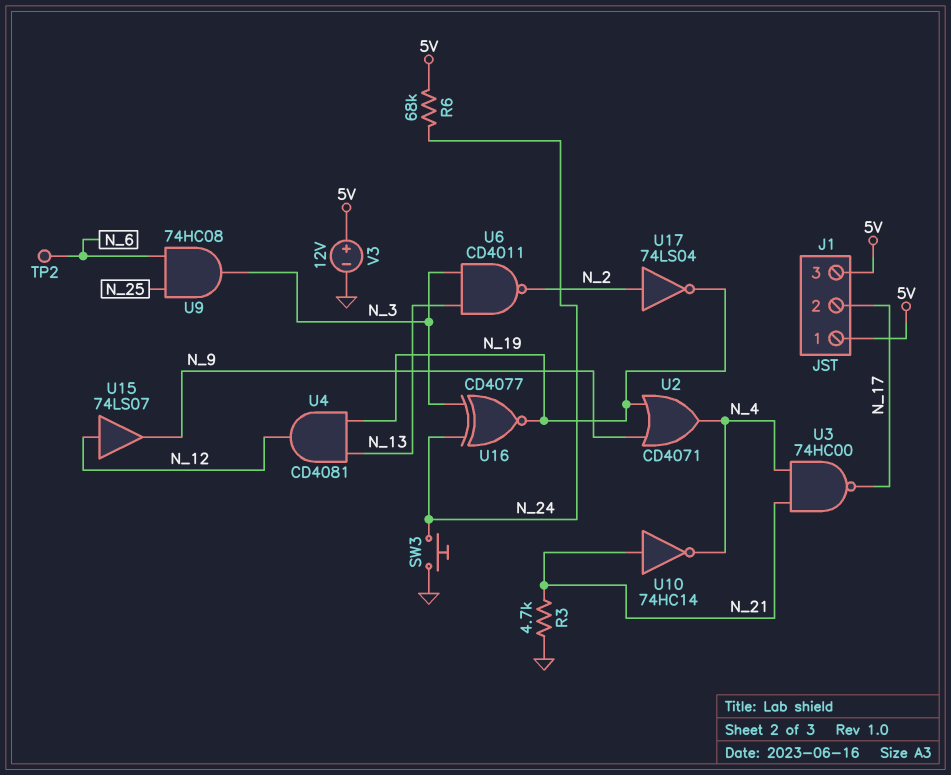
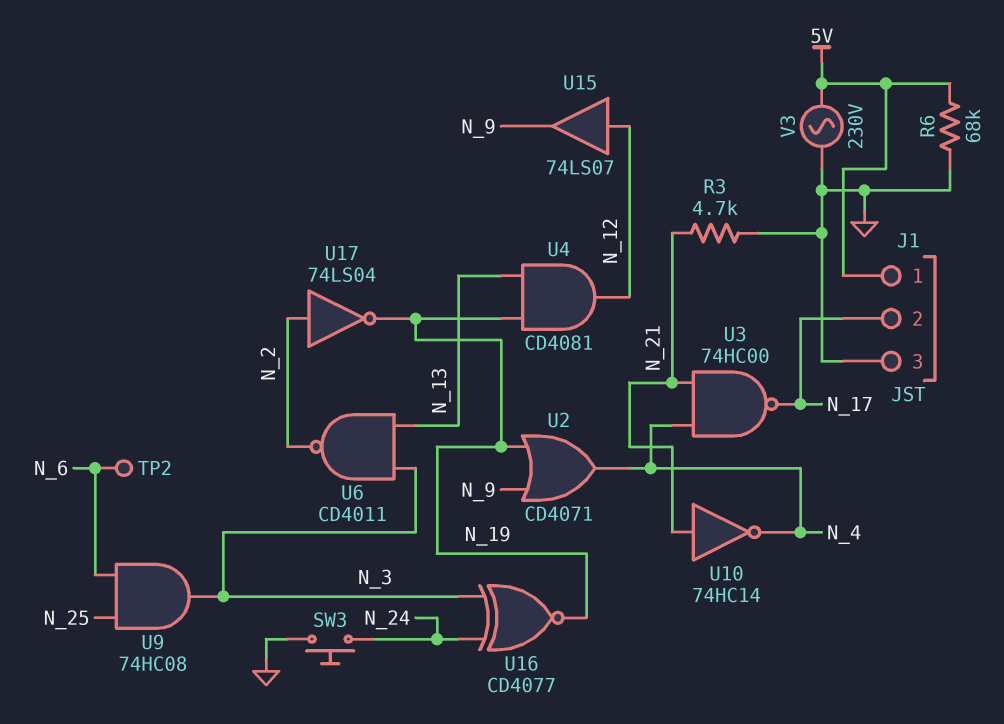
J1 pin 3: 5V -> GND
R6: 68k (5V, N_24) -> 68k (5V, GND)
V3: 12V (plus 5V, minus GND) -> AC 230V (5V, GND)

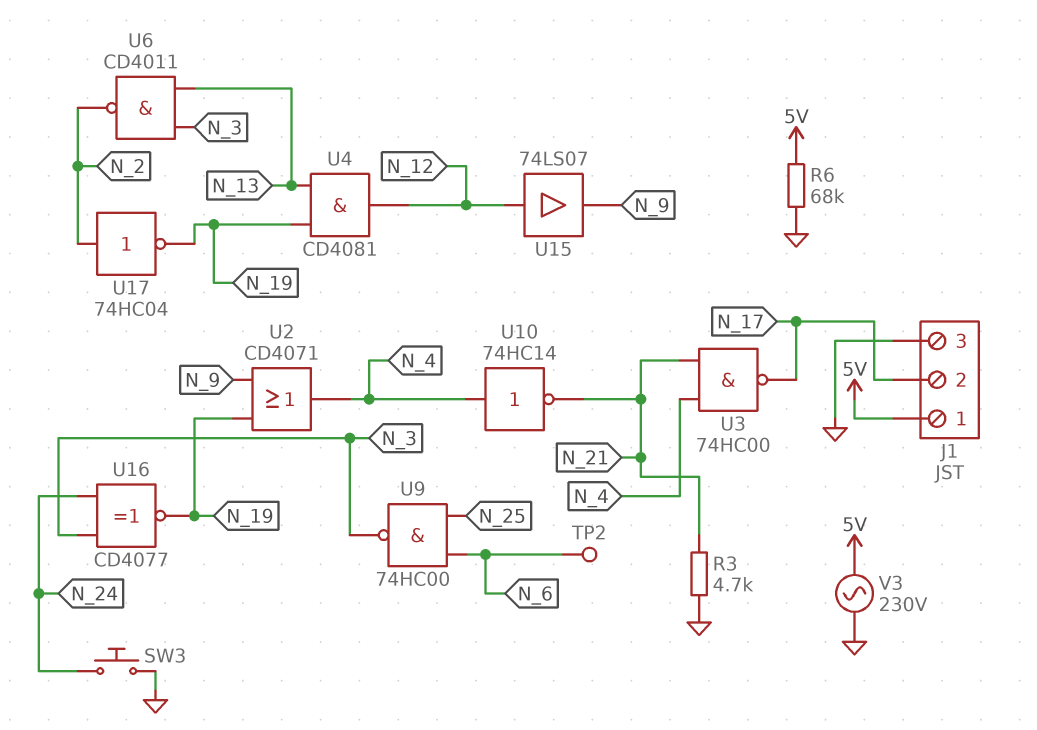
U9: AND 74HC08 (in N_6, in N_25, out N_3) -> NAND 74HC00 (in N_6, in N_25, out N_3)
U10: NOT 74HC14 (in N_21, out N_4) -> NOT 74HC14 (in N_4, out N_21)
U17: NOT 74LS04 (in N_2, out N_19) -> NOT 74HC04 (in N_2, out N_19)

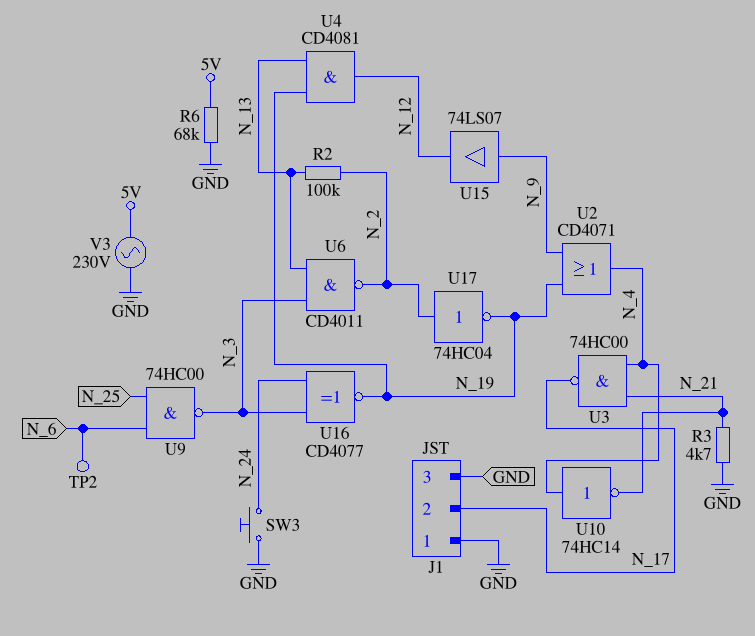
J1 pin 1: 5V -> GND
R2: none -> 100k (N_2, N_13)
U15: buffer 74LS07 (in N_12, out N_9) -> buffer 74LS07 (in N_9, out N_12)

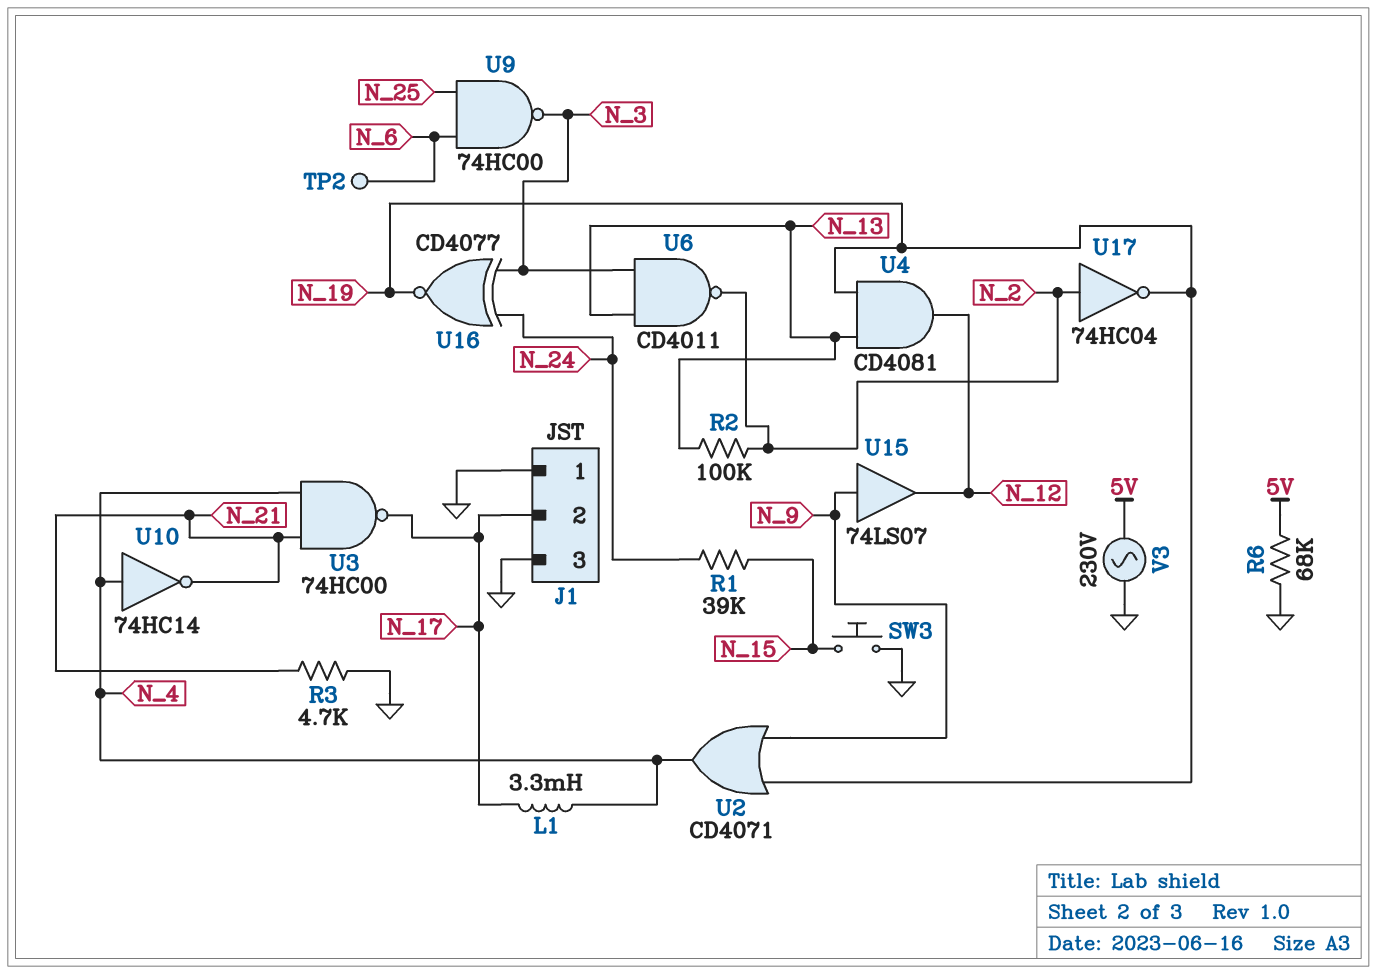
L1: none -> 3.3mH (N_4, N_17)
R1: none -> 39k (N_15, N_24)
SW3: button (GND, N_24) -> button (GND, N_15)

